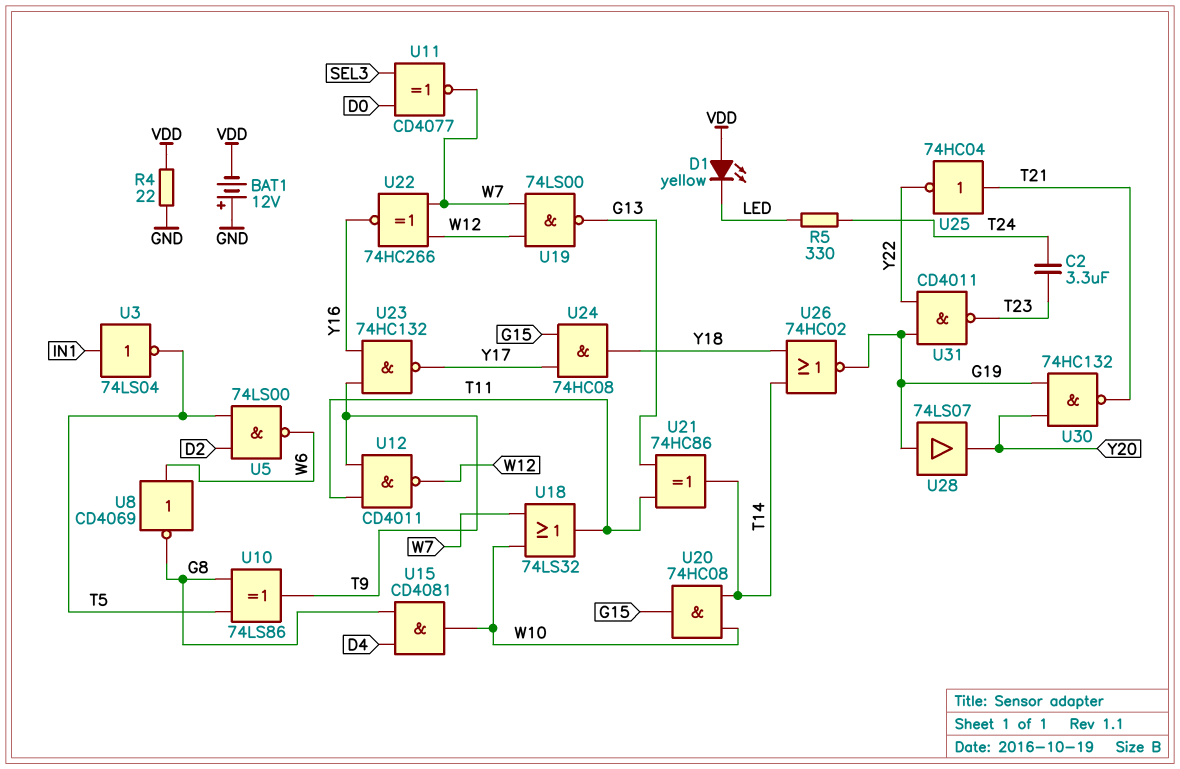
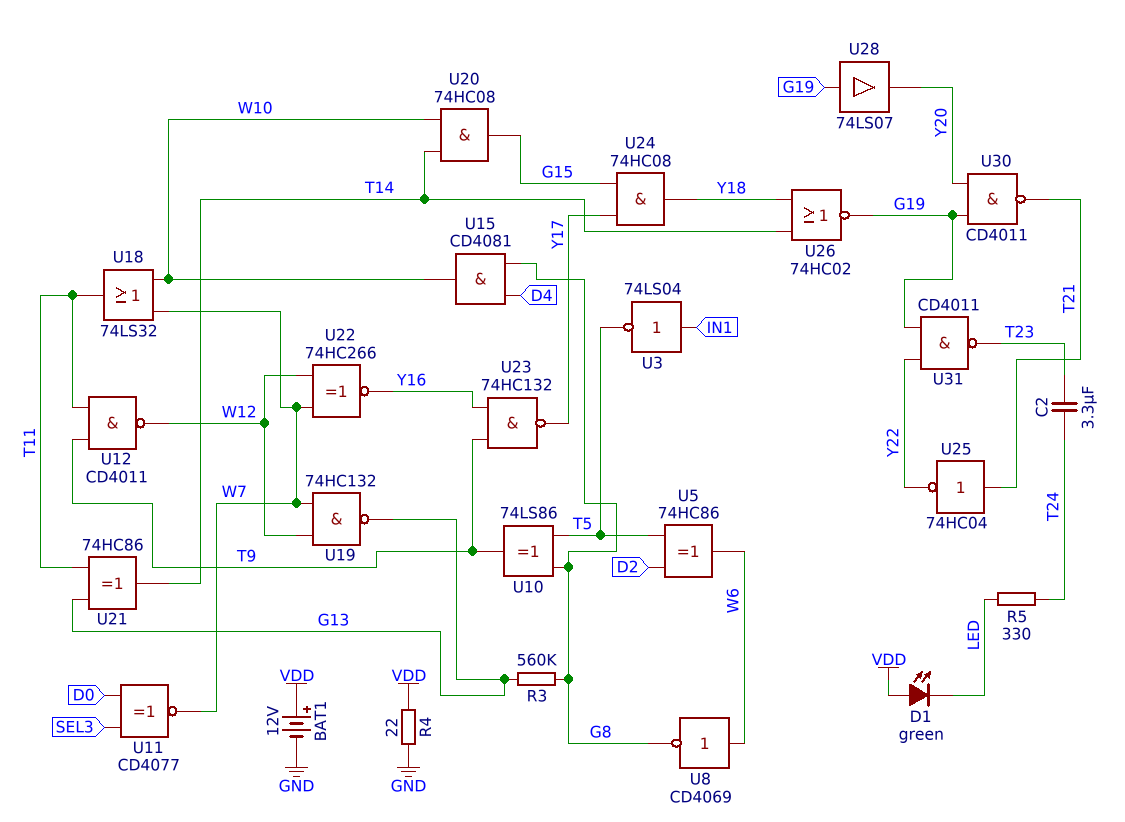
BAT1: 12V (plus GND, minus VDD) -> 12V (plus VDD, minus GND)
D1: LED yellow (A VDD, K LED) -> LED green (A VDD, K LED)
R3: none -> 560k (G8, G13)
U5: NAND 74LS00 (in D2, in T5, out W6) -> XOR 74HC86 (in D2, in T5, out W6)
U19: NAND 74LS00 (in W7, in W12, out G13) -> NAND 74HC132 (in W7, in W12, out G13)
U30: NAND 74HC132 (in G19, in Y20, out T21) -> NAND CD4011 (in G19, in Y20, out T21)

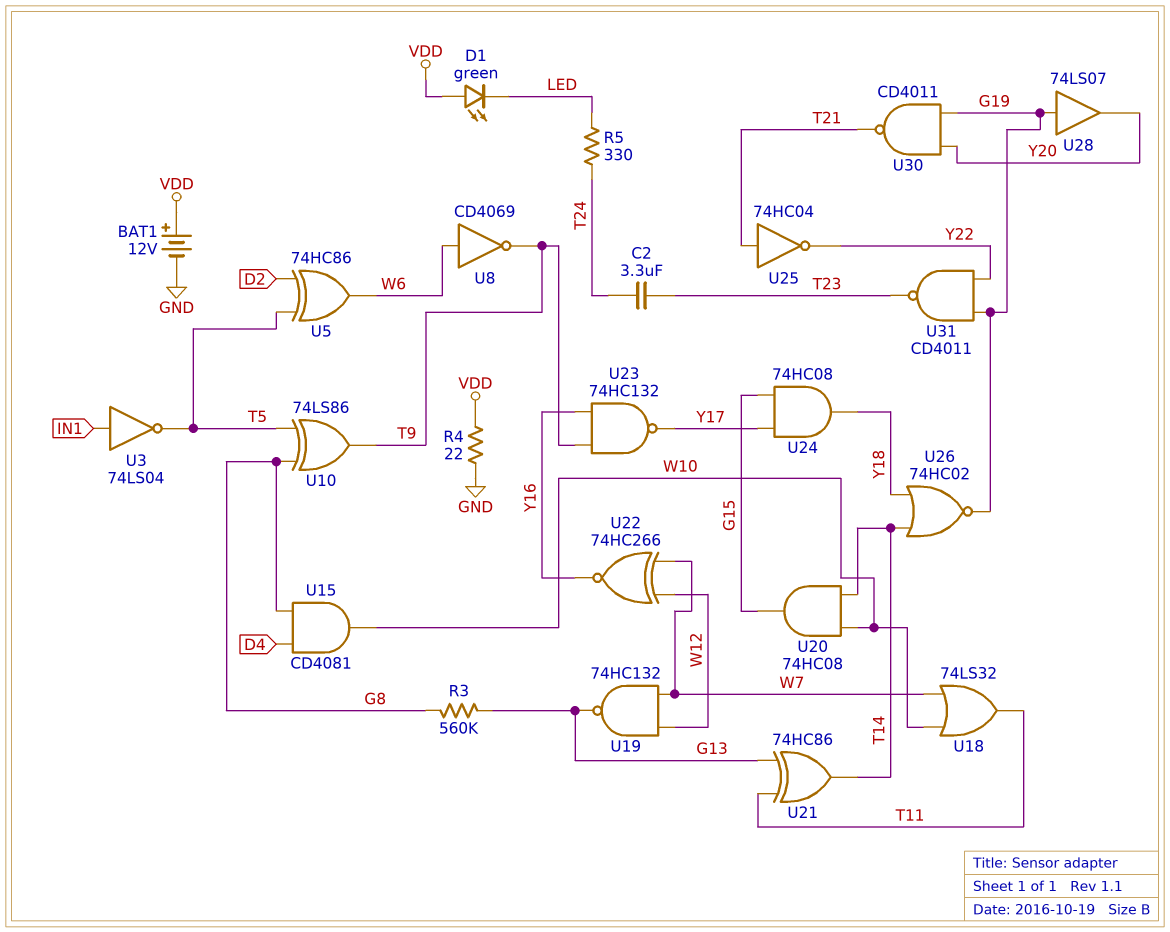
U8: NOT CD4069 (in W6, out G8) -> NOT CD4069 (in W6, out T9)
U11: XNOR CD4077 (in D0, in SEL3, out W7) -> none
U12: NAND CD4011 (in T9, in T11, out W12) -> none

